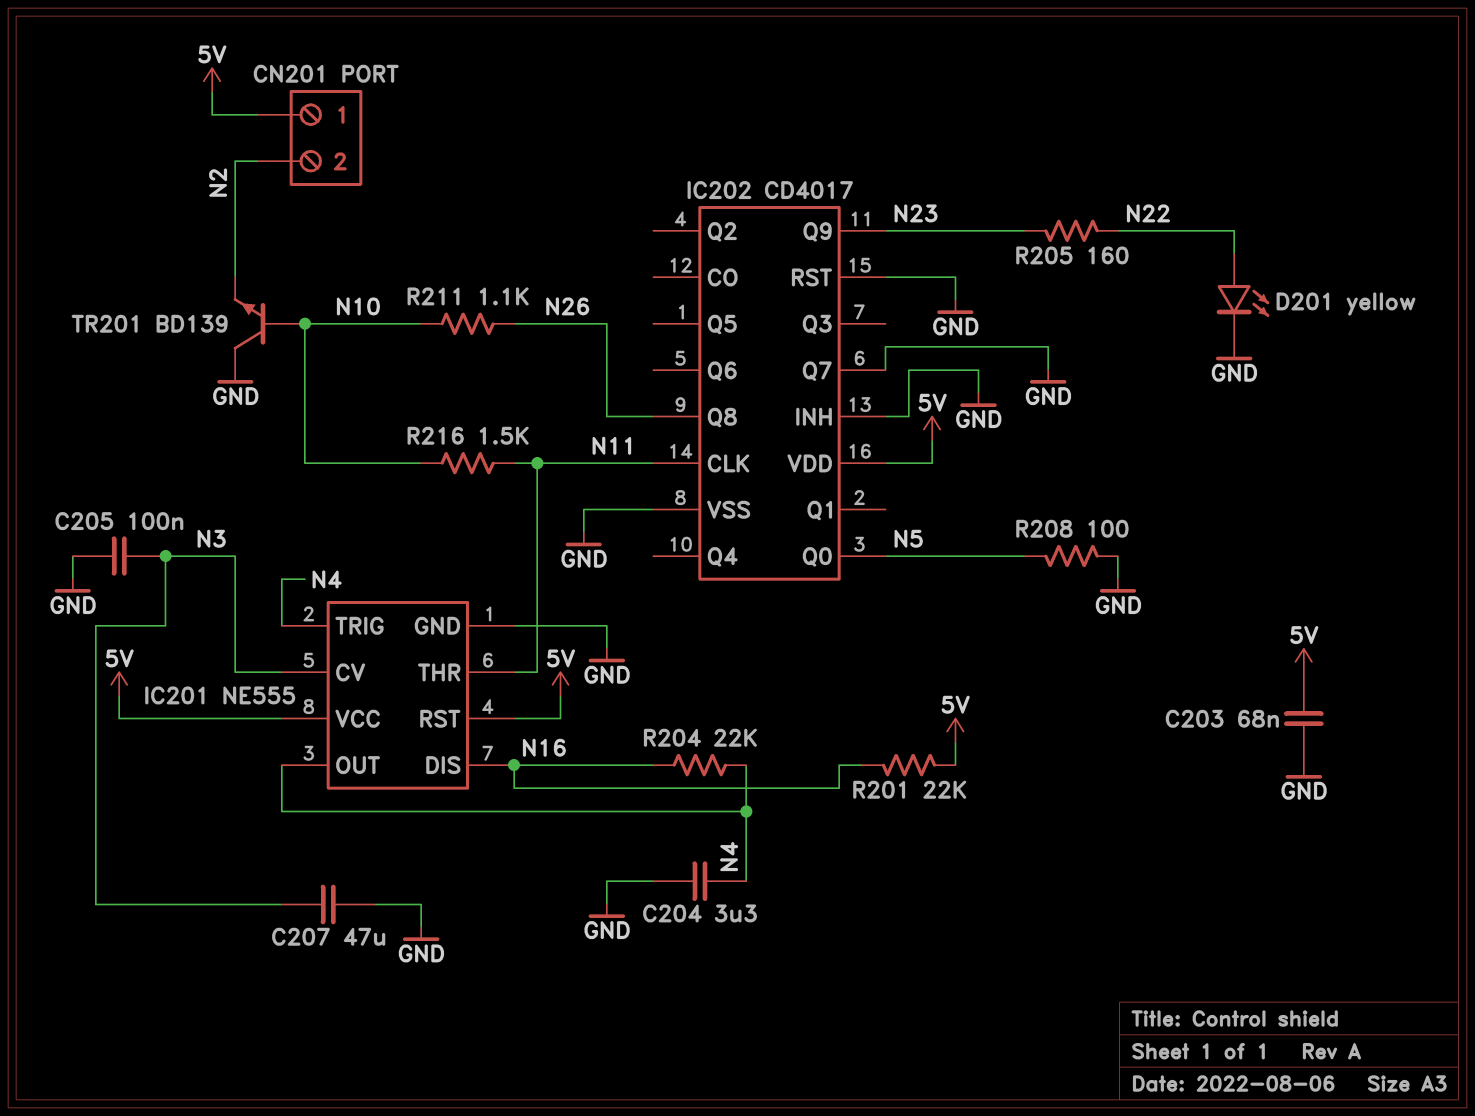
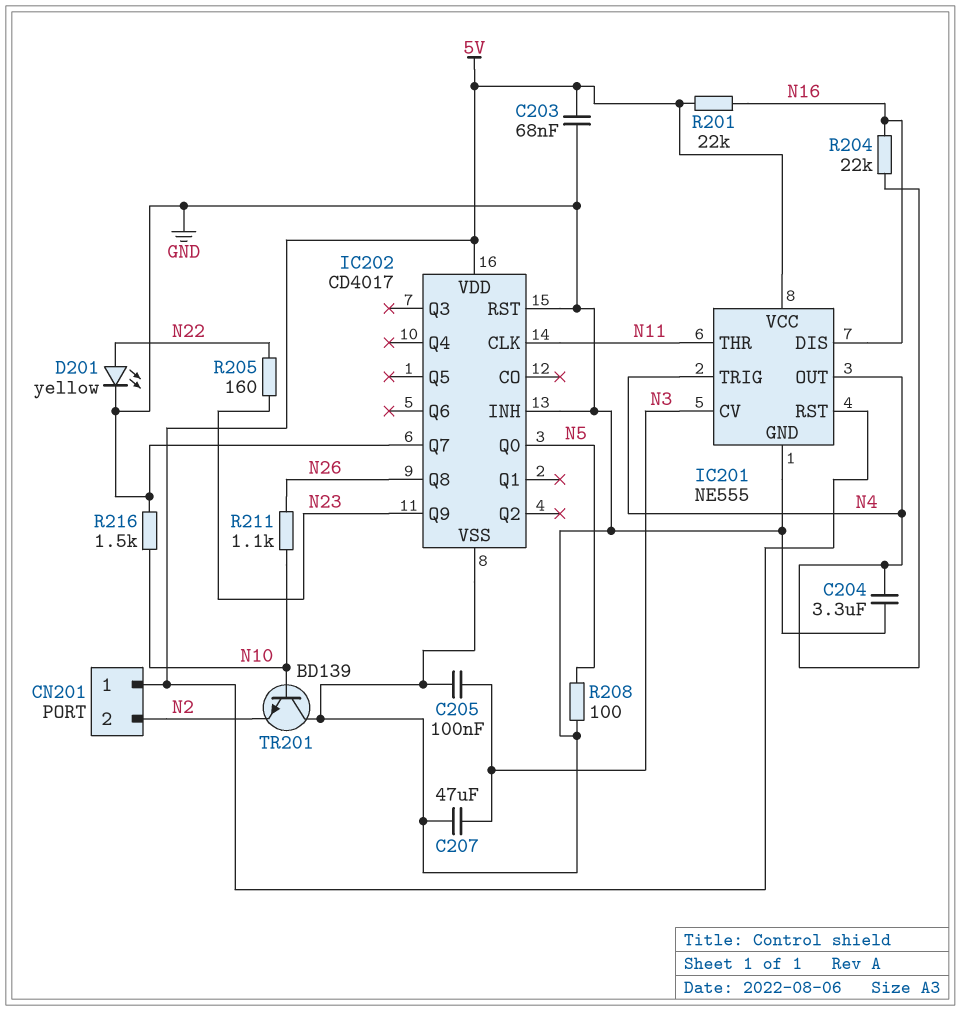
R216: 1.5k (N10, N11) -> 1.5k (GND, N10)

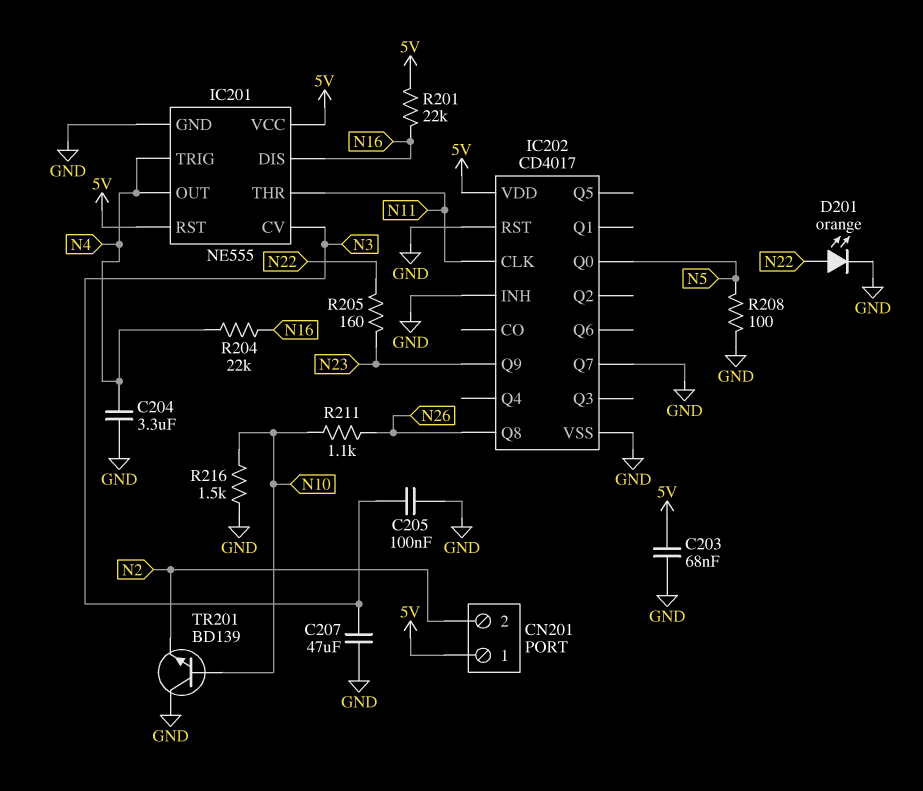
D201: LED yellow (A N22, K GND) -> LED orange (A N22, K GND)

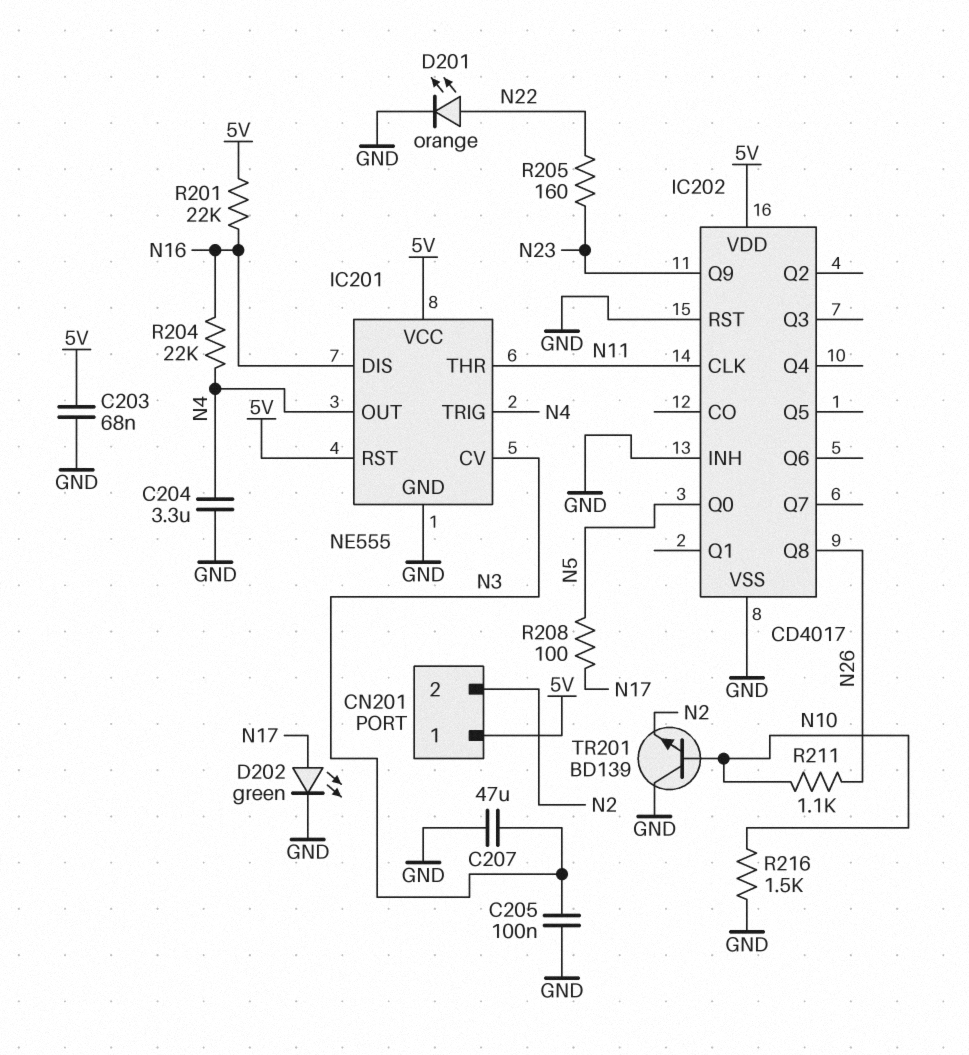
D202: none -> LED green (A N17, K GND)
IC202 pin Q7: GND -> none
R208: 100 (GND, N5) -> 100 (N5, N17)

